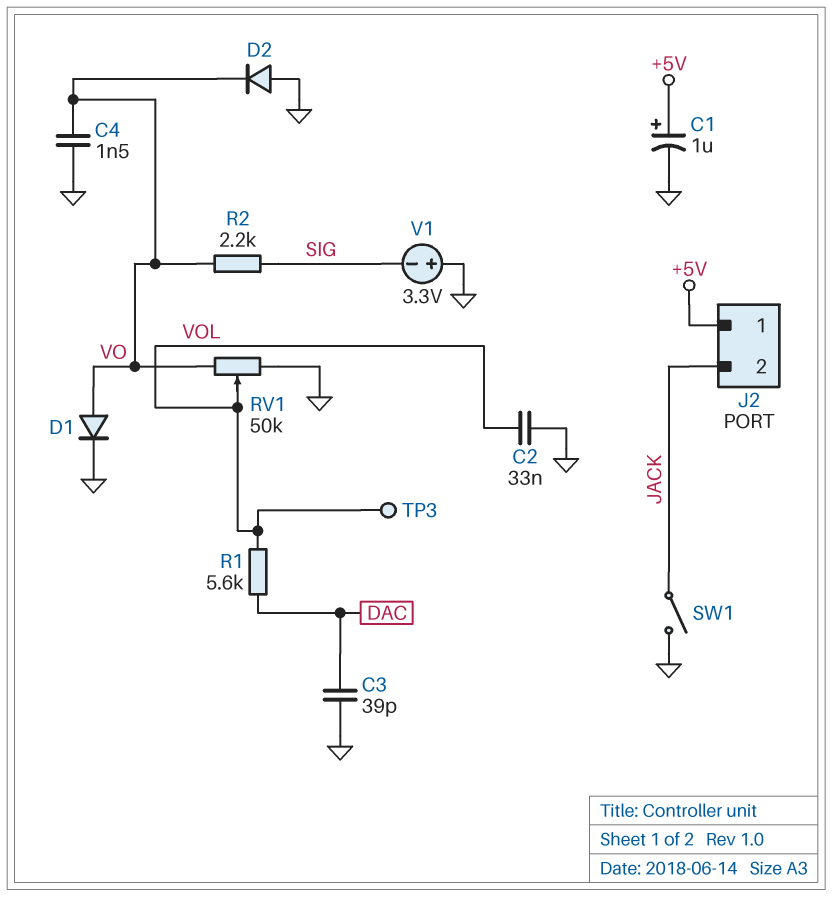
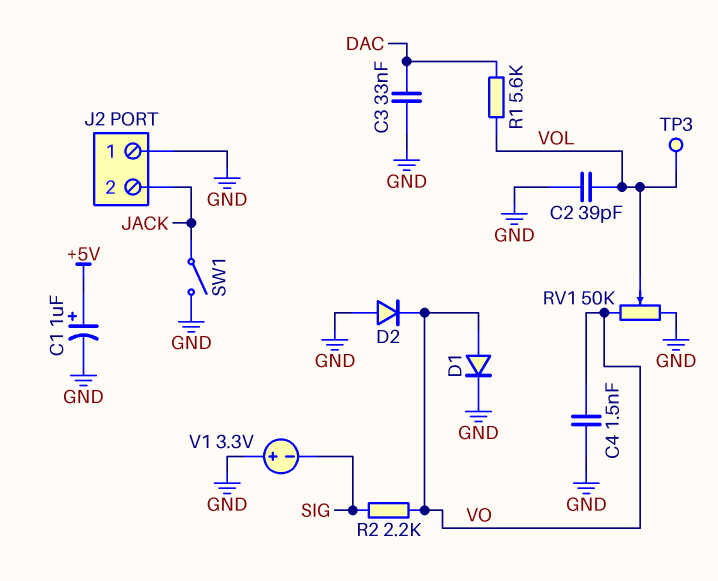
C2: 33nF (GND, VOL) -> 39pF (GND, VOL)
C3: 39pF (DAC, GND) -> 33nF (DAC, GND)
J2 pin 1: +5V -> GND

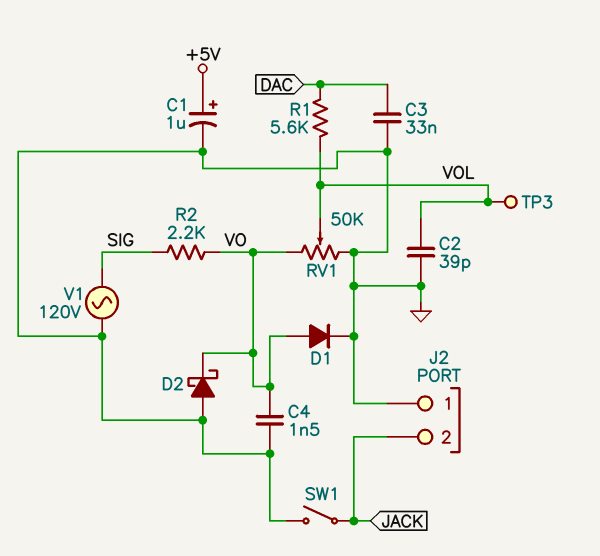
D2: diode (A GND, K VO) -> schottky (A GND, K VO)
V1: 3.3V (plus GND, minus SIG) -> AC 120V (GND, SIG)

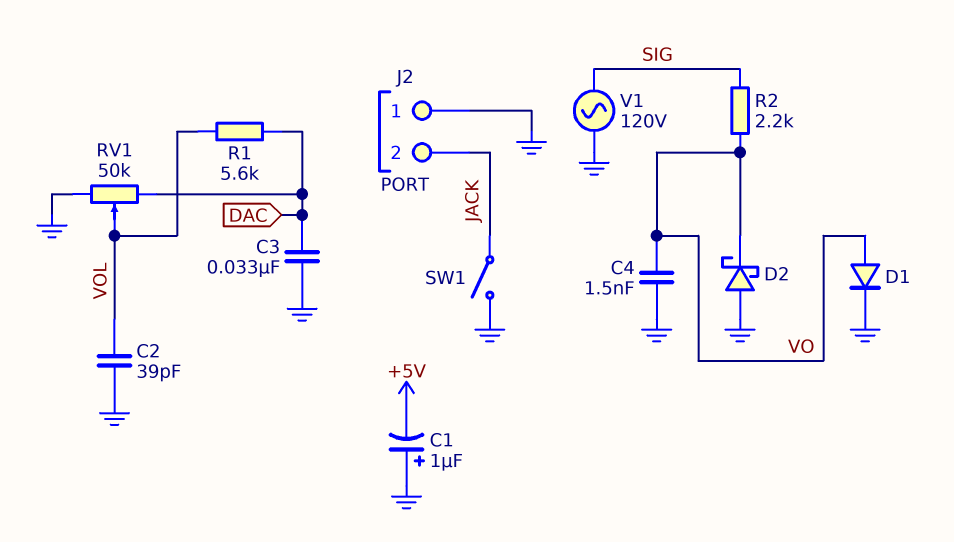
C1: 1uF (plus +5V, minus GND) -> 1uF (plus GND, minus +5V)
RV1: 50k (GND, VO, wiper VOL) -> 50k (DAC, GND, wiper VOL)
TP3: test point (VOL) -> none

